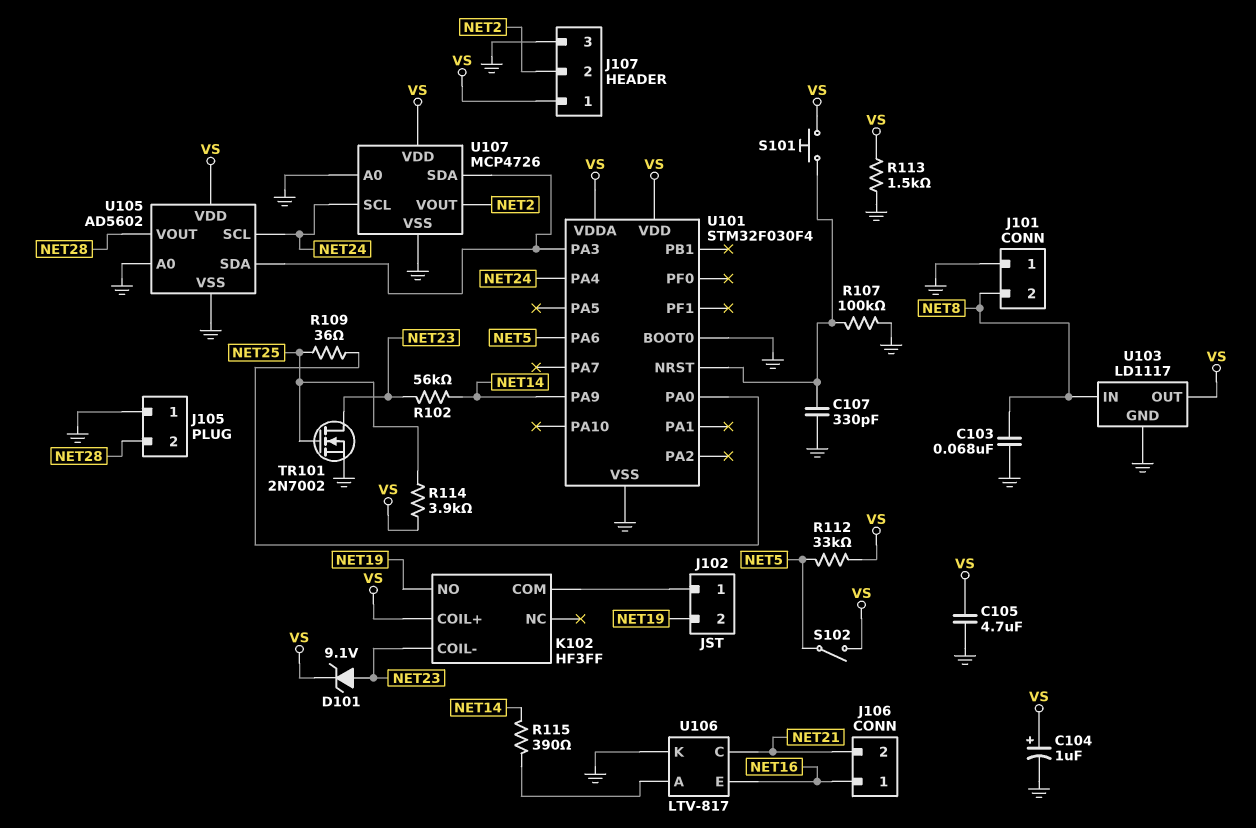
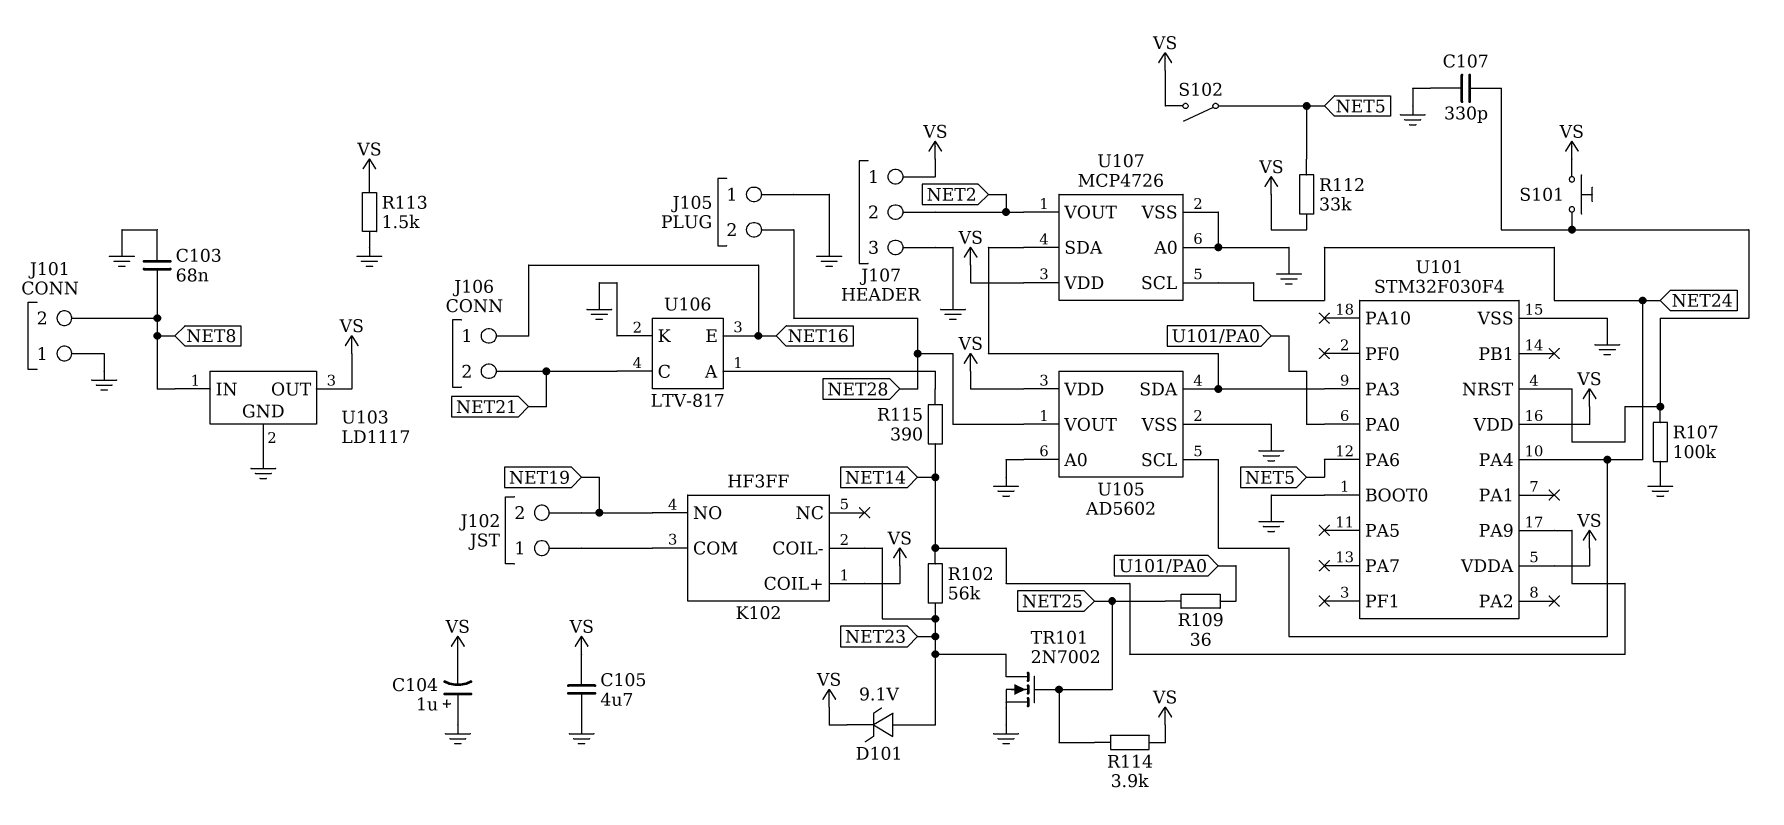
C104: 1uF (plus VS, minus GND) -> 1uF (plus GND, minus VS)

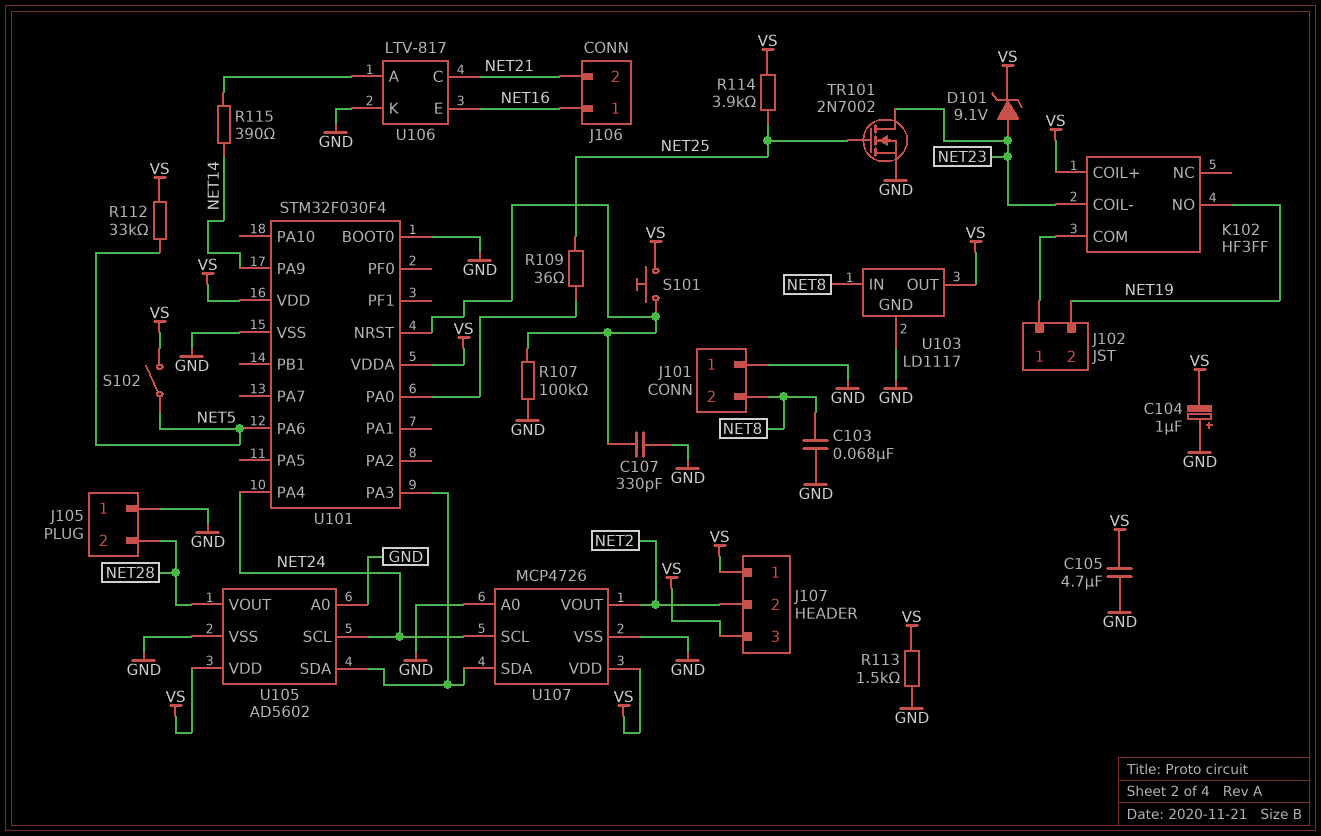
J107 pin 3: GND -> VS
R102: 56k (NET14, NET23) -> none

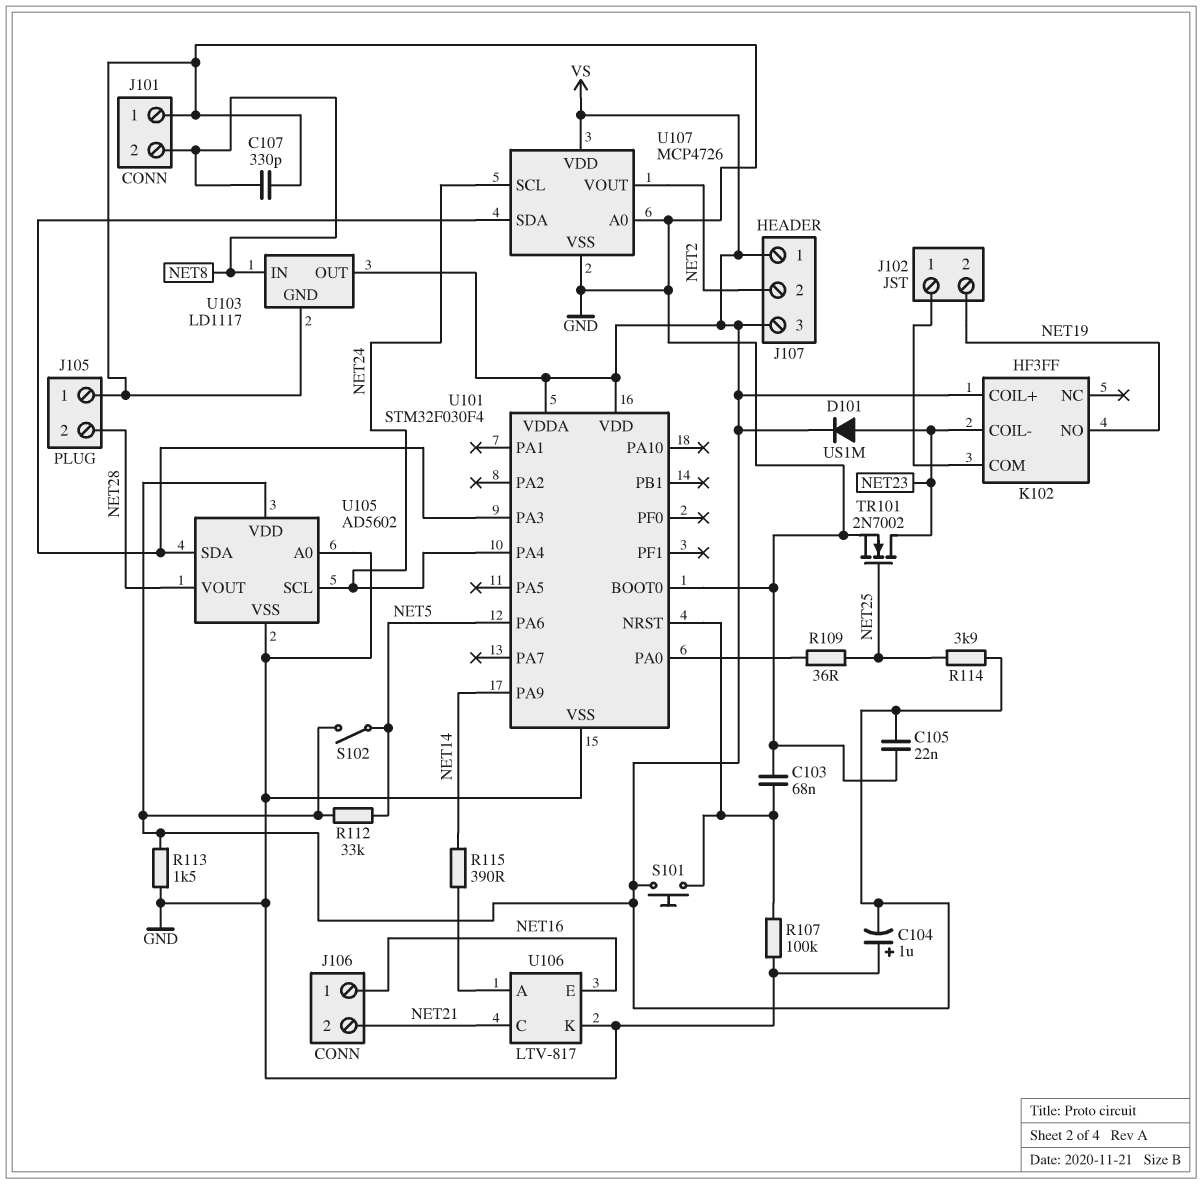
C103: 68nF (GND, NET8) -> 68nF (GND, U101/NRST)
C105: 4.7uF (GND, VS) -> 22nF (GND, VS)
C107: 330pF (GND, U101/NRST) -> 330pF (GND, NET8)
D101: zener 9.1V (A NET23, K VS) -> diode US1M (A NET23, K VS)

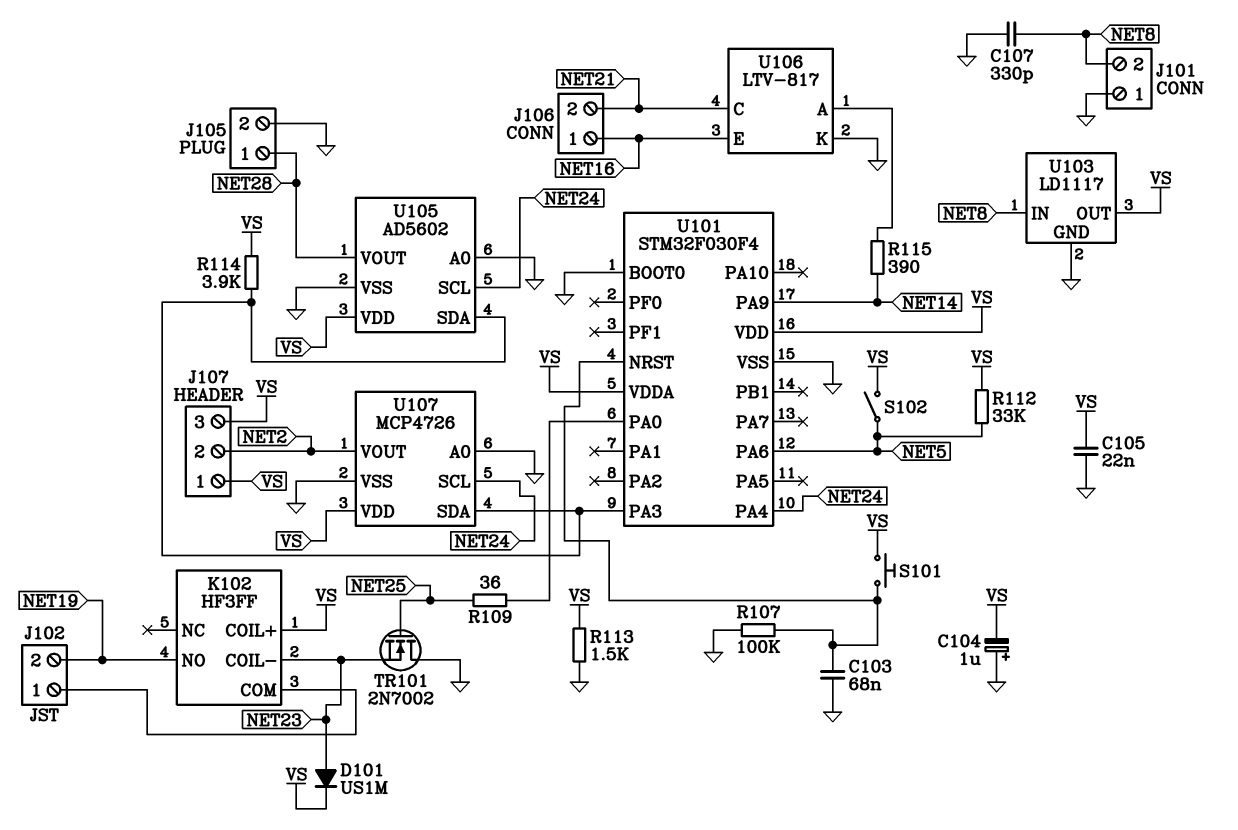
J105 pin 1: GND -> NET28
J105 pin 2: NET28 -> GND
R114: 3.9k (NET25, VS) -> 3.9k (U101/PA3, VS)
TR101: NMOS 2N7002 (G NET25, D NET23, S GND) -> NMOS 2N7002 (G NET25, D GND, S NET23)

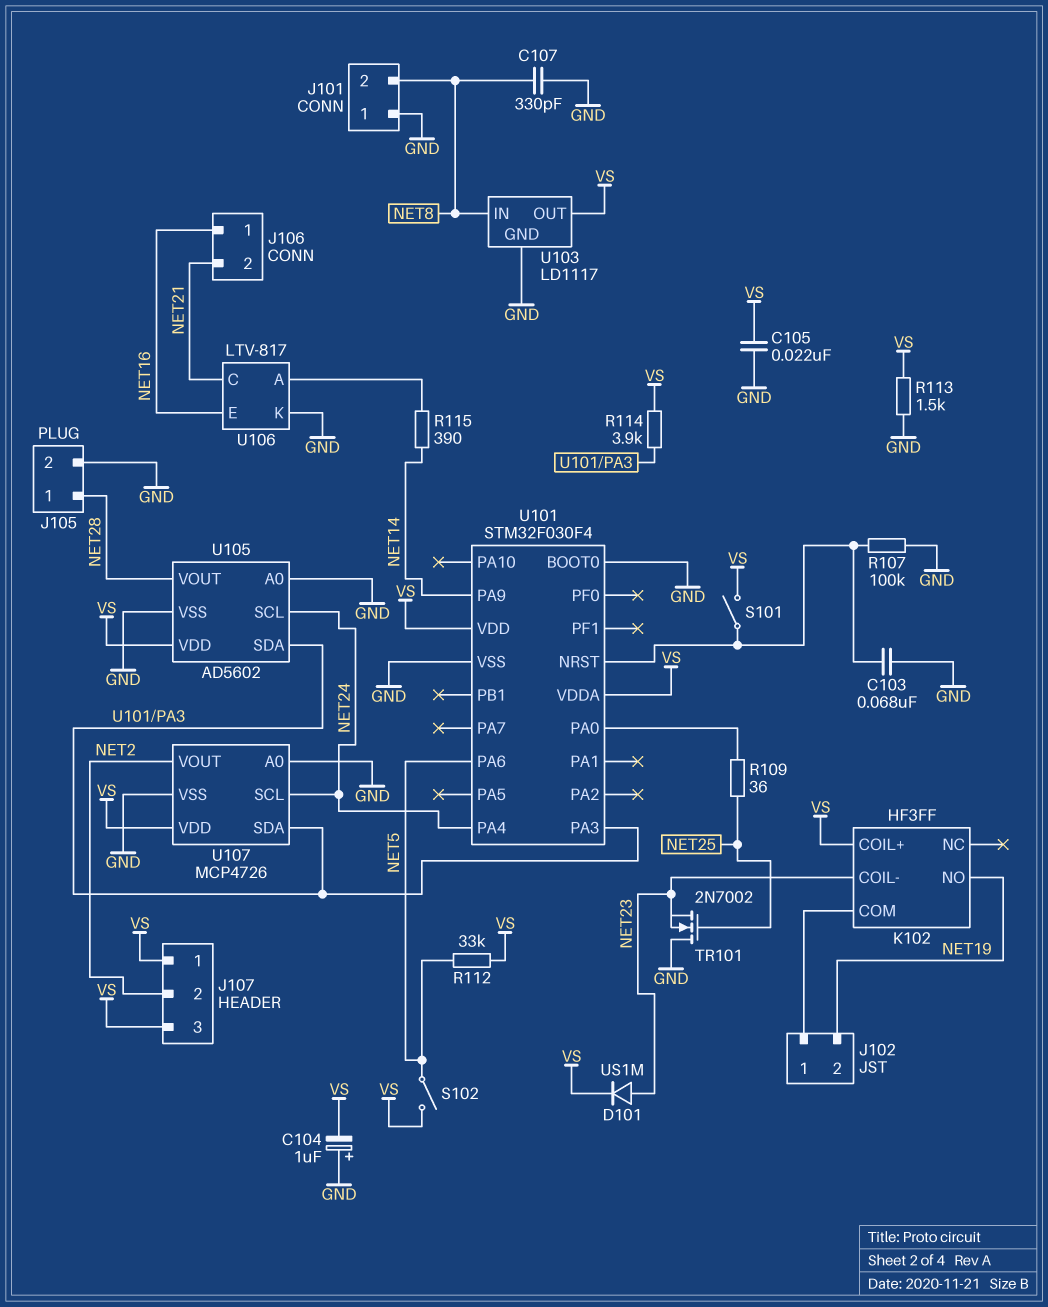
S101: button (U101/NRST, VS) -> switch (U101/NRST, VS)

